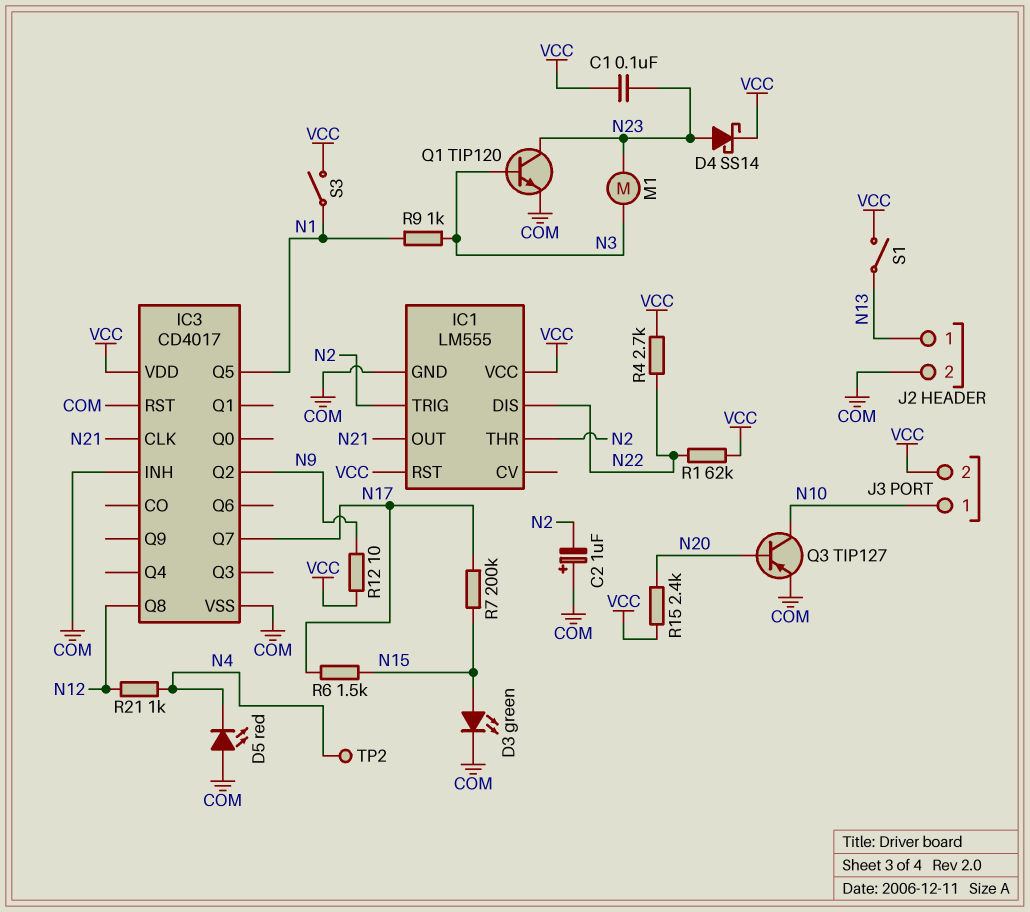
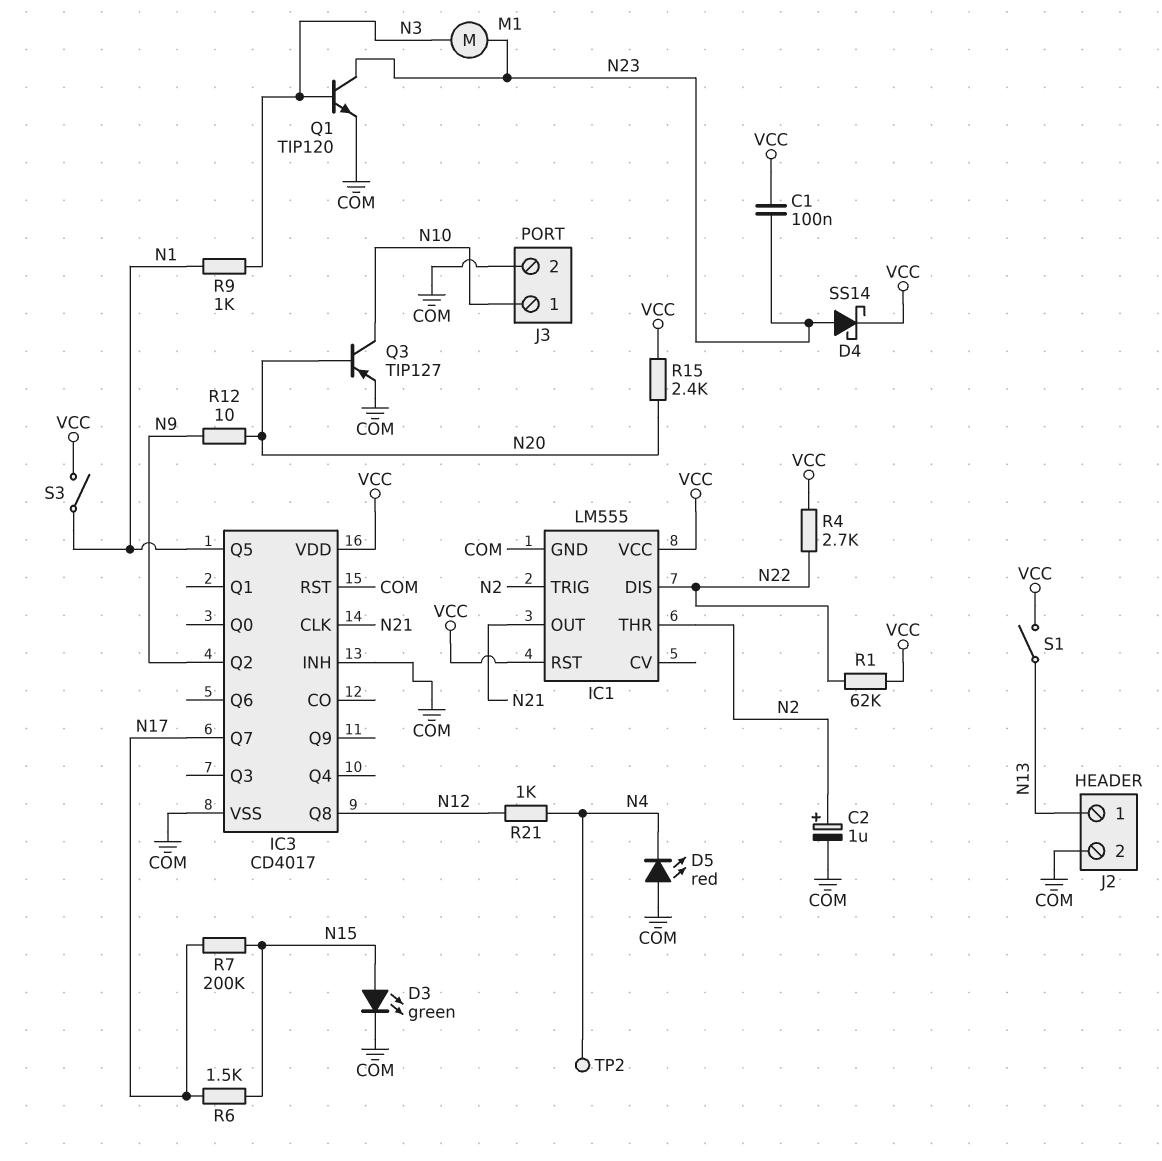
C2: 1uF (plus COM, minus N2) -> 1uF (plus N2, minus COM)
J3 pin 2: VCC -> COM
R12: 10 (N9, VCC) -> 10 (N9, N20)

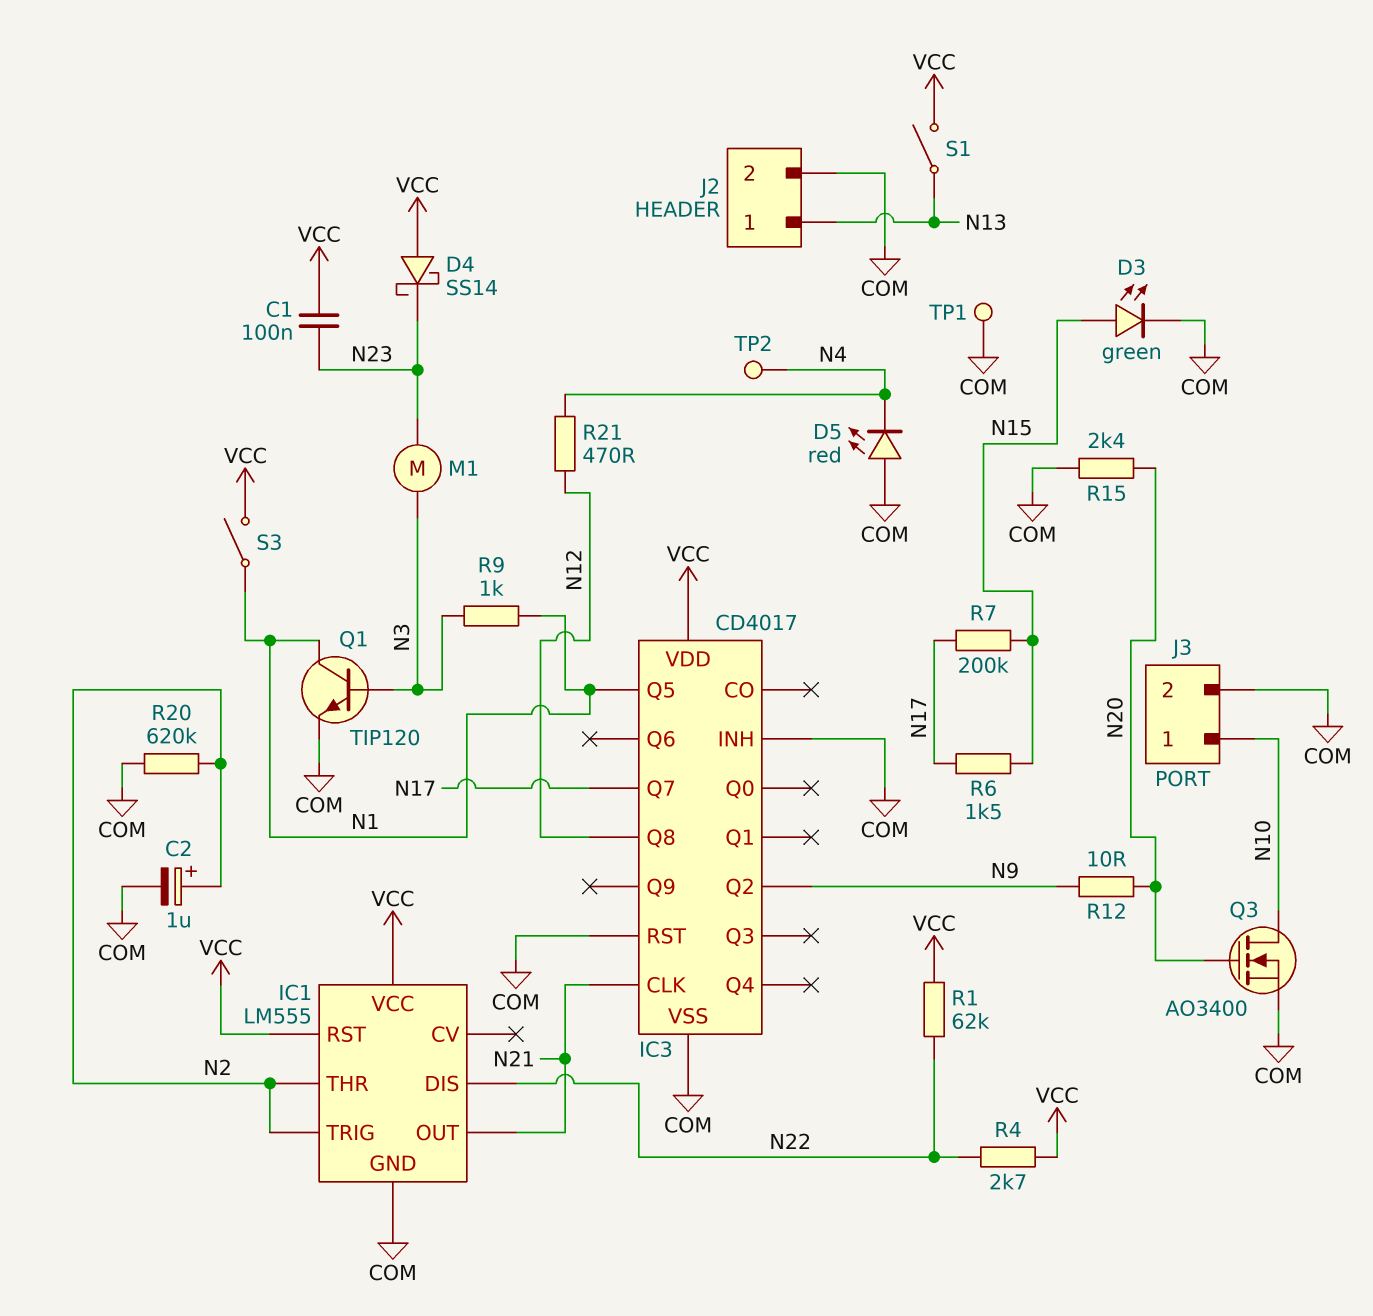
D4: schottky SS14 (A N23, K VCC) -> schottky SS14 (A VCC, K N23)
Q1: NPN TIP120 (B N3, C N23, E COM) -> NPN TIP120 (B N3, C N1, E COM)
Q3: PNP TIP127 (B N20, C N10, E COM) -> NMOS AO3400 (G N20, D N10, S COM)
R15: 2.4k (N20, VCC) -> 2.4k (COM, N20)
R20: none -> 620k (COM, N2)
R21: 1k (N4, N12) -> 470 (N4, N12)
TP1: none -> test point (COM)

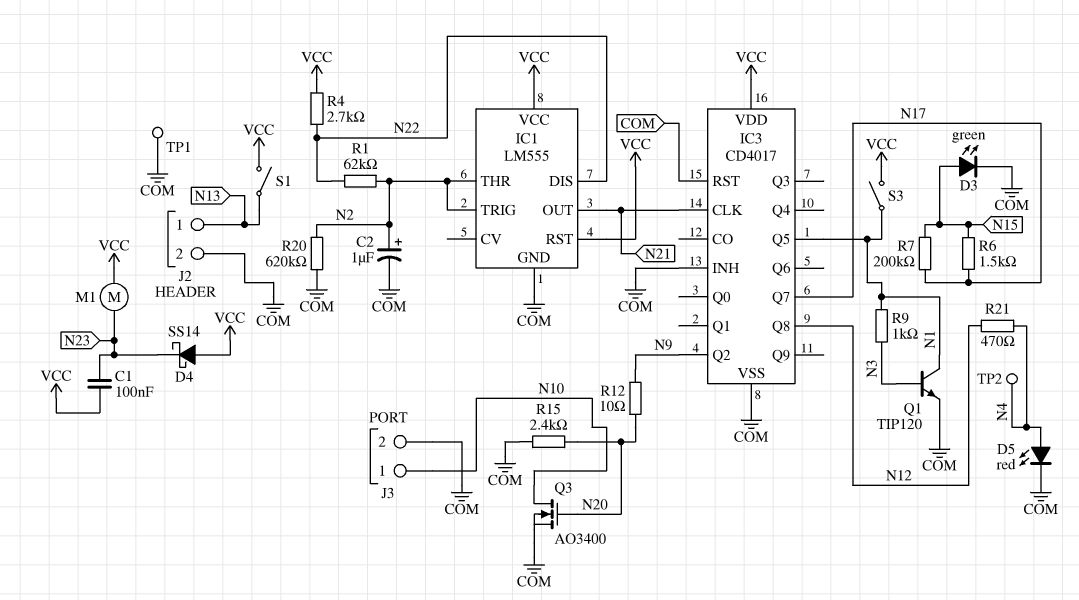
D5: LED red (A COM, K N4) -> LED red (A N4, K COM)
M1: motor (N3, N23) -> motor (N23, VCC)
R1: 62k (N22, VCC) -> 62k (N2, N22)

